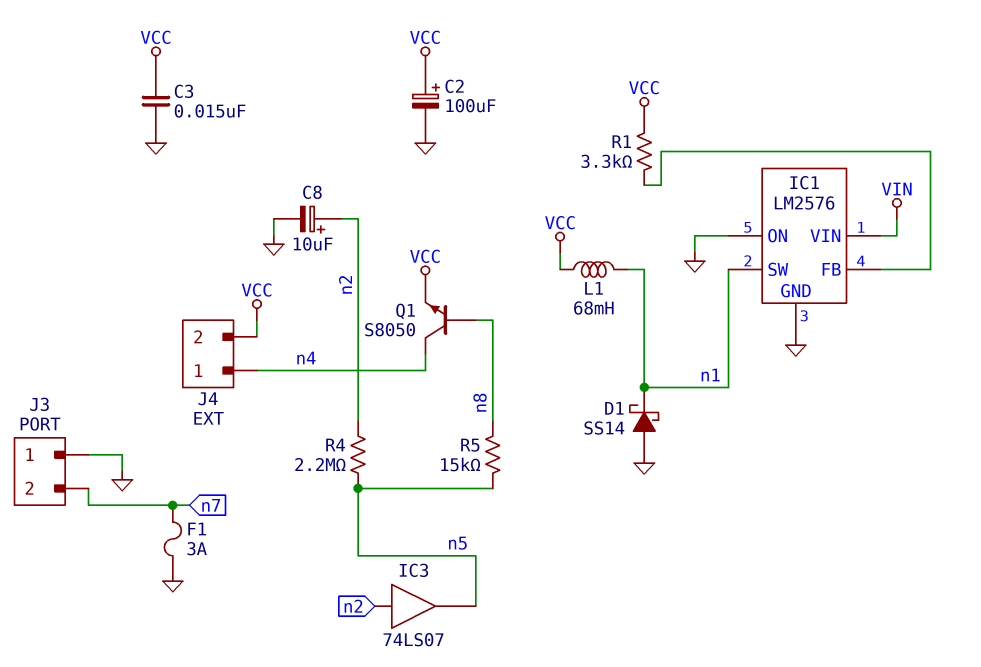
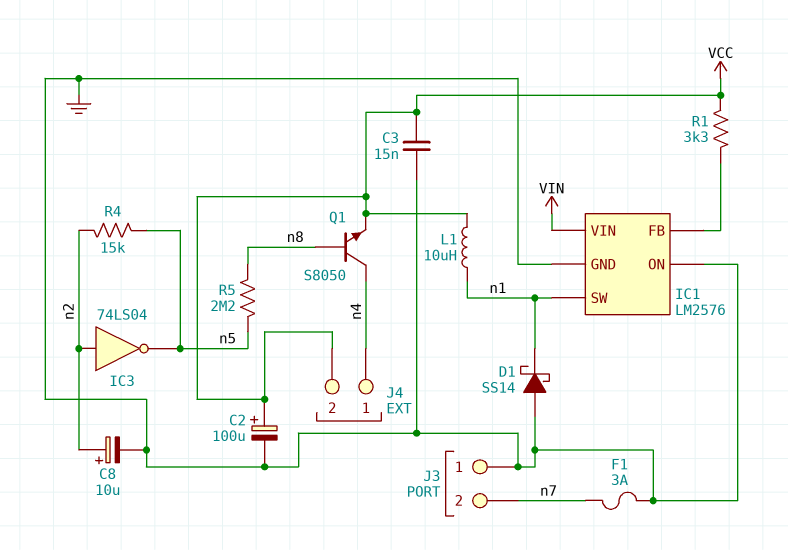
IC3: buffer 74LS07 (in n2, out n5) -> NOT 74LS04 (in n2, out n5)
L1: 68mH (VCC, n1) -> 10uH (VCC, n1)
R4: 2.2M (n2, n5) -> 15k (n2, n5)
R5: 15k (n5, n8) -> 2.2M (n5, n8)

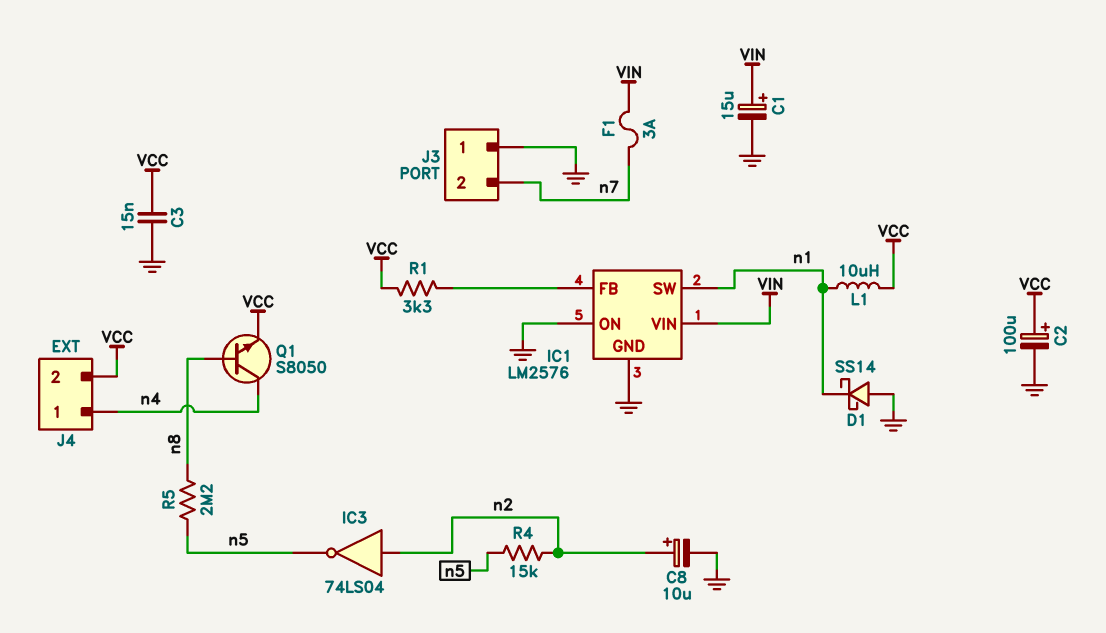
C1: none -> 15uF (plus VIN, minus GND)
F1: 3A (GND, n7) -> 3A (VIN, n7)

